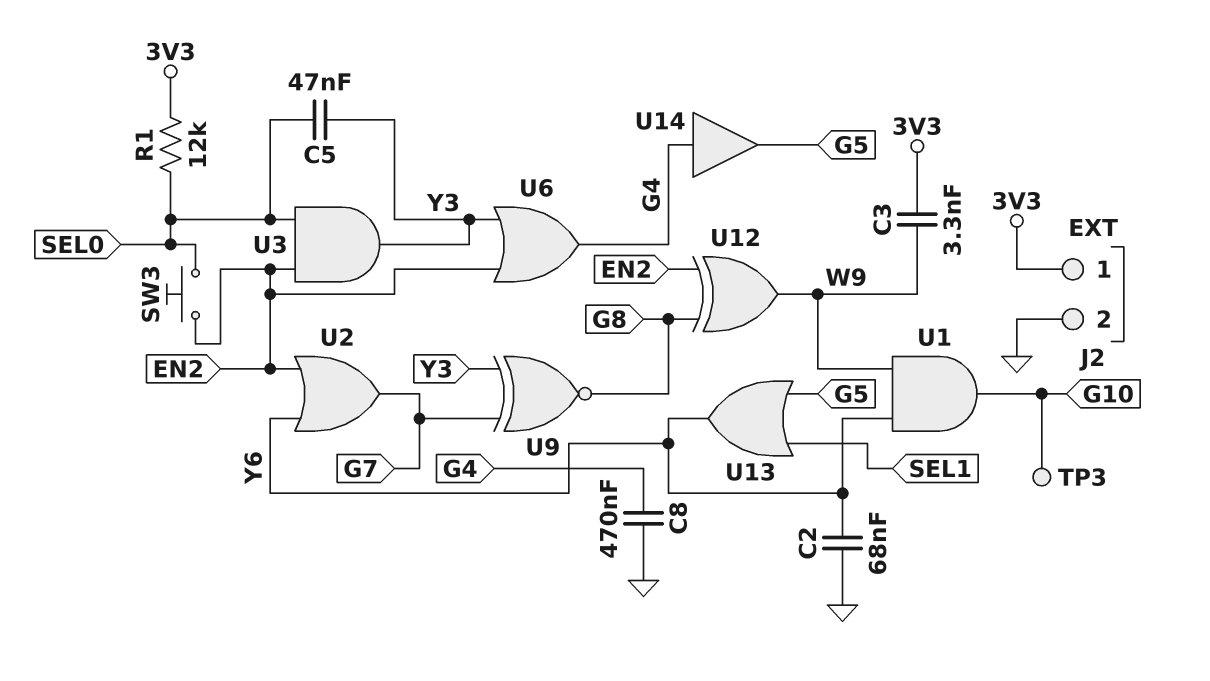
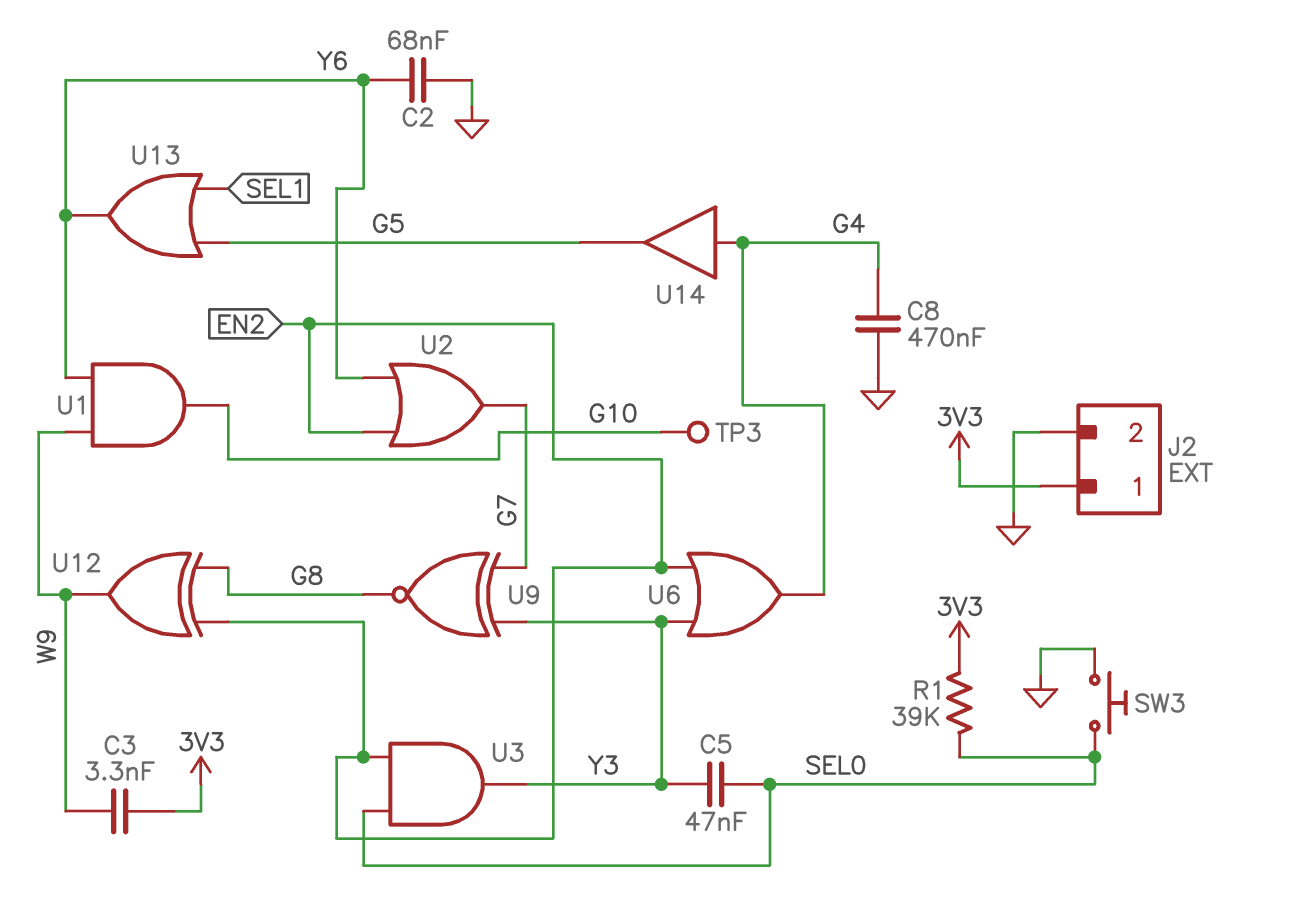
R1: 12k (3V3, SEL0) -> 39k (3V3, SEL0)
SW3: button (EN2, SEL0) -> button (GND, SEL0)

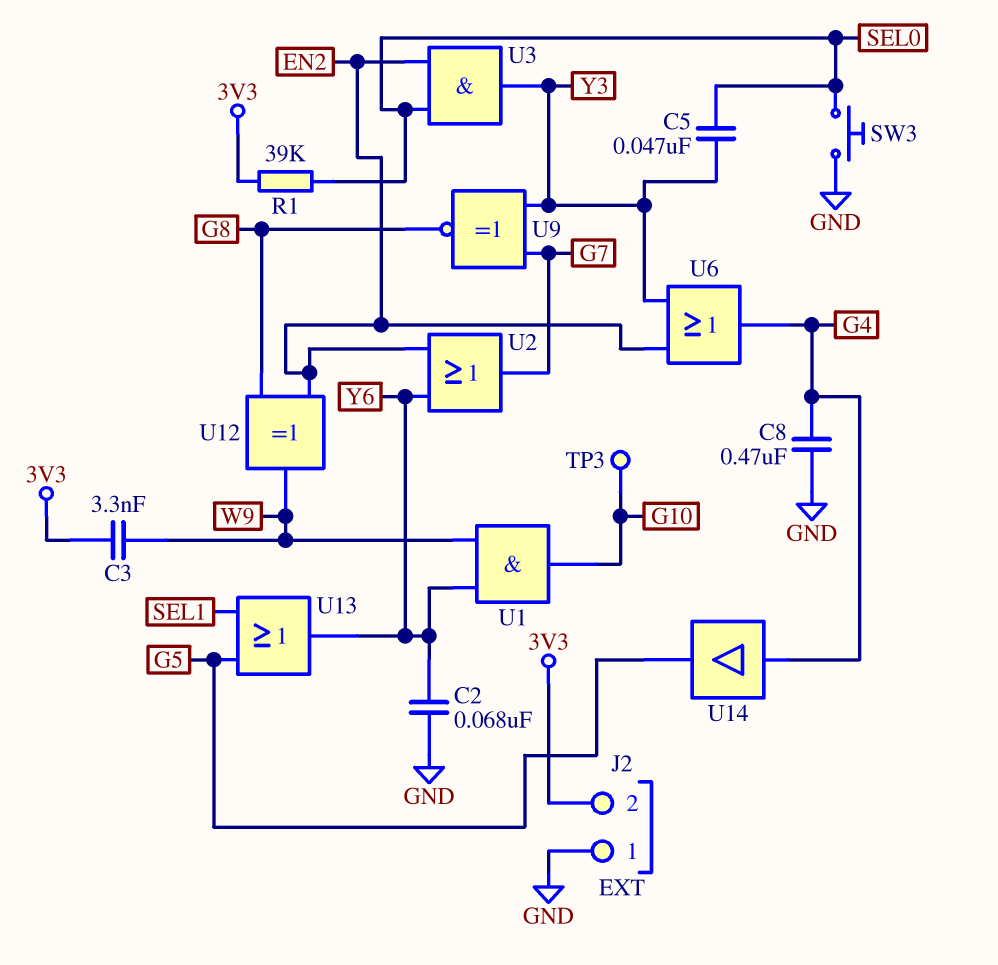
J2 pin 1: 3V3 -> GND
J2 pin 2: GND -> 3V3

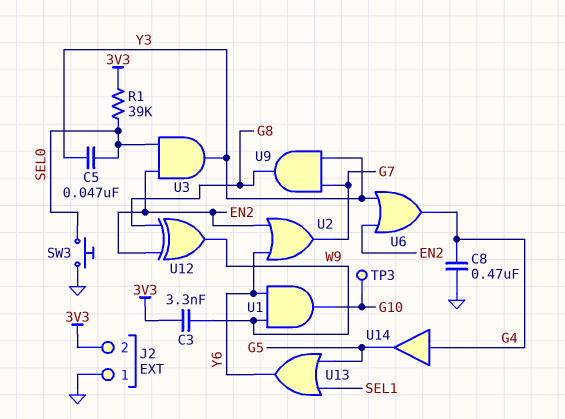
C2: 68nF (GND, Y6) -> none
U9: XNOR (in G7, in Y3, out G8) -> AND (in G7, in Y3, out G8)

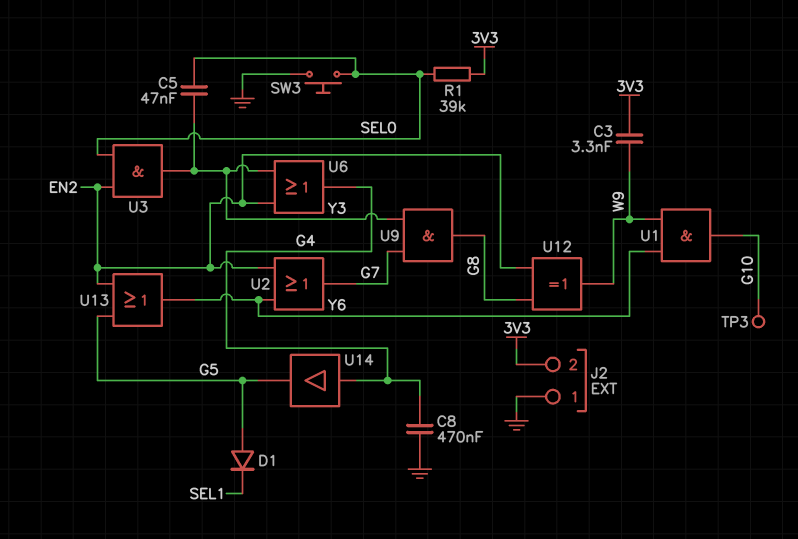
D1: none -> diode (A G5, K SEL1)
U13: OR (in G5, in SEL1, out Y6) -> OR (in EN2, in G5, out Y6)

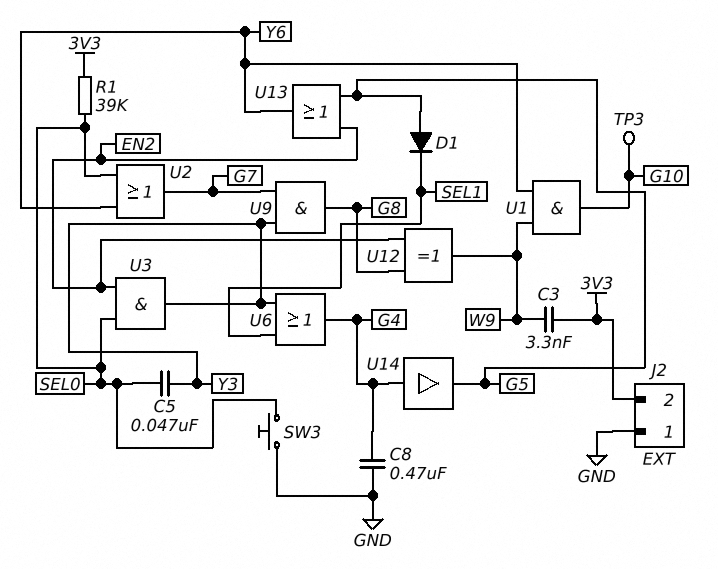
U2: OR (in EN2, in Y6, out G7) -> OR (in SEL0, in Y6, out G7)
U6: OR (in EN2, in Y3, out G4) -> OR (in SEL1, in Y3, out G4)

